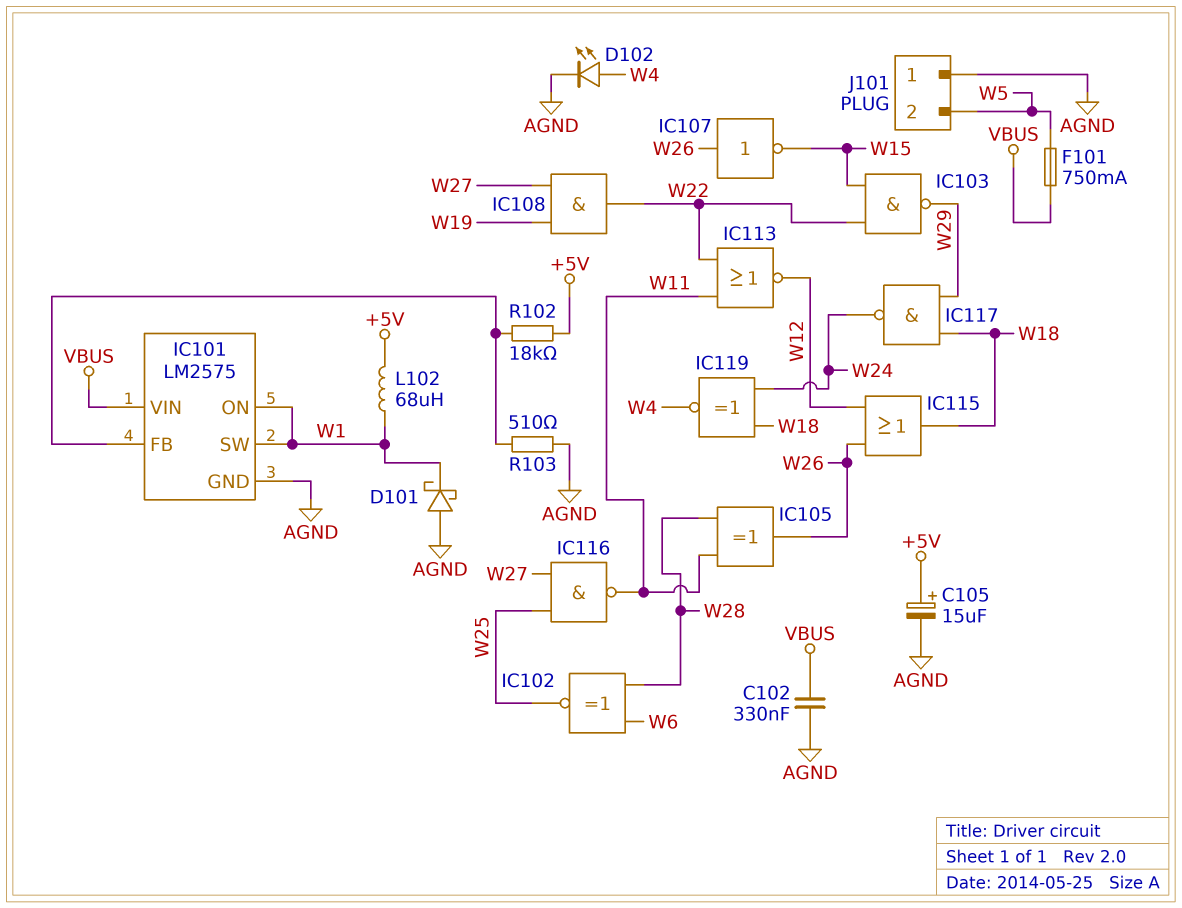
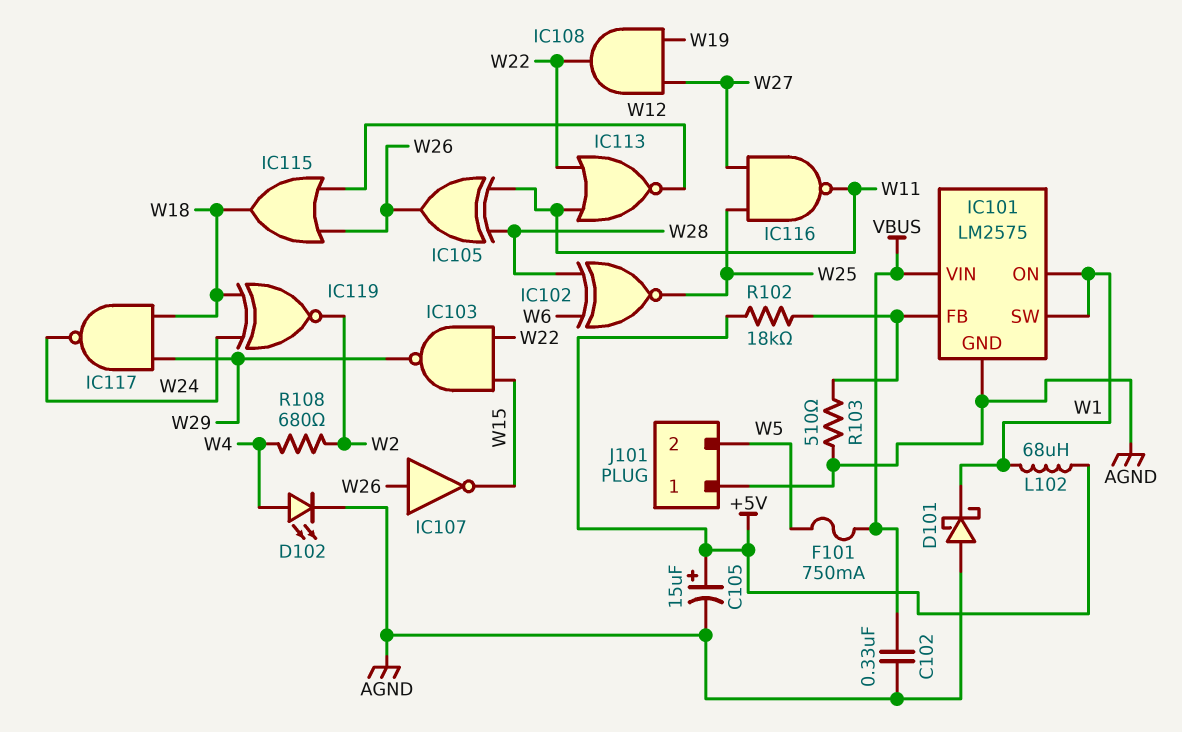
IC119: XNOR (in W18, in W24, out W4) -> XNOR (in W18, in W24, out W2)
R108: none -> 680 (W2, W4)

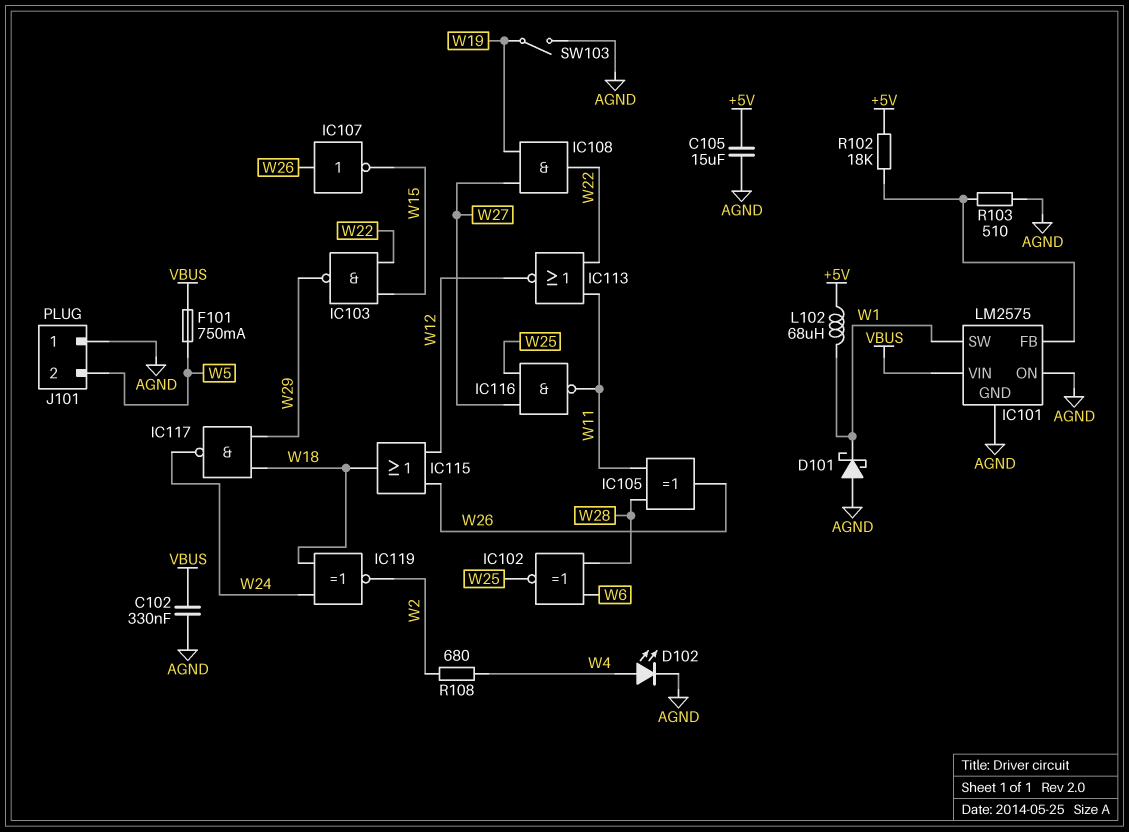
C105: 15uF (plus +5V, minus AGND) -> 15uF (+5V, AGND)
IC101 pin ON: W1 -> AGND
SW103: none -> switch (AGND, W19)

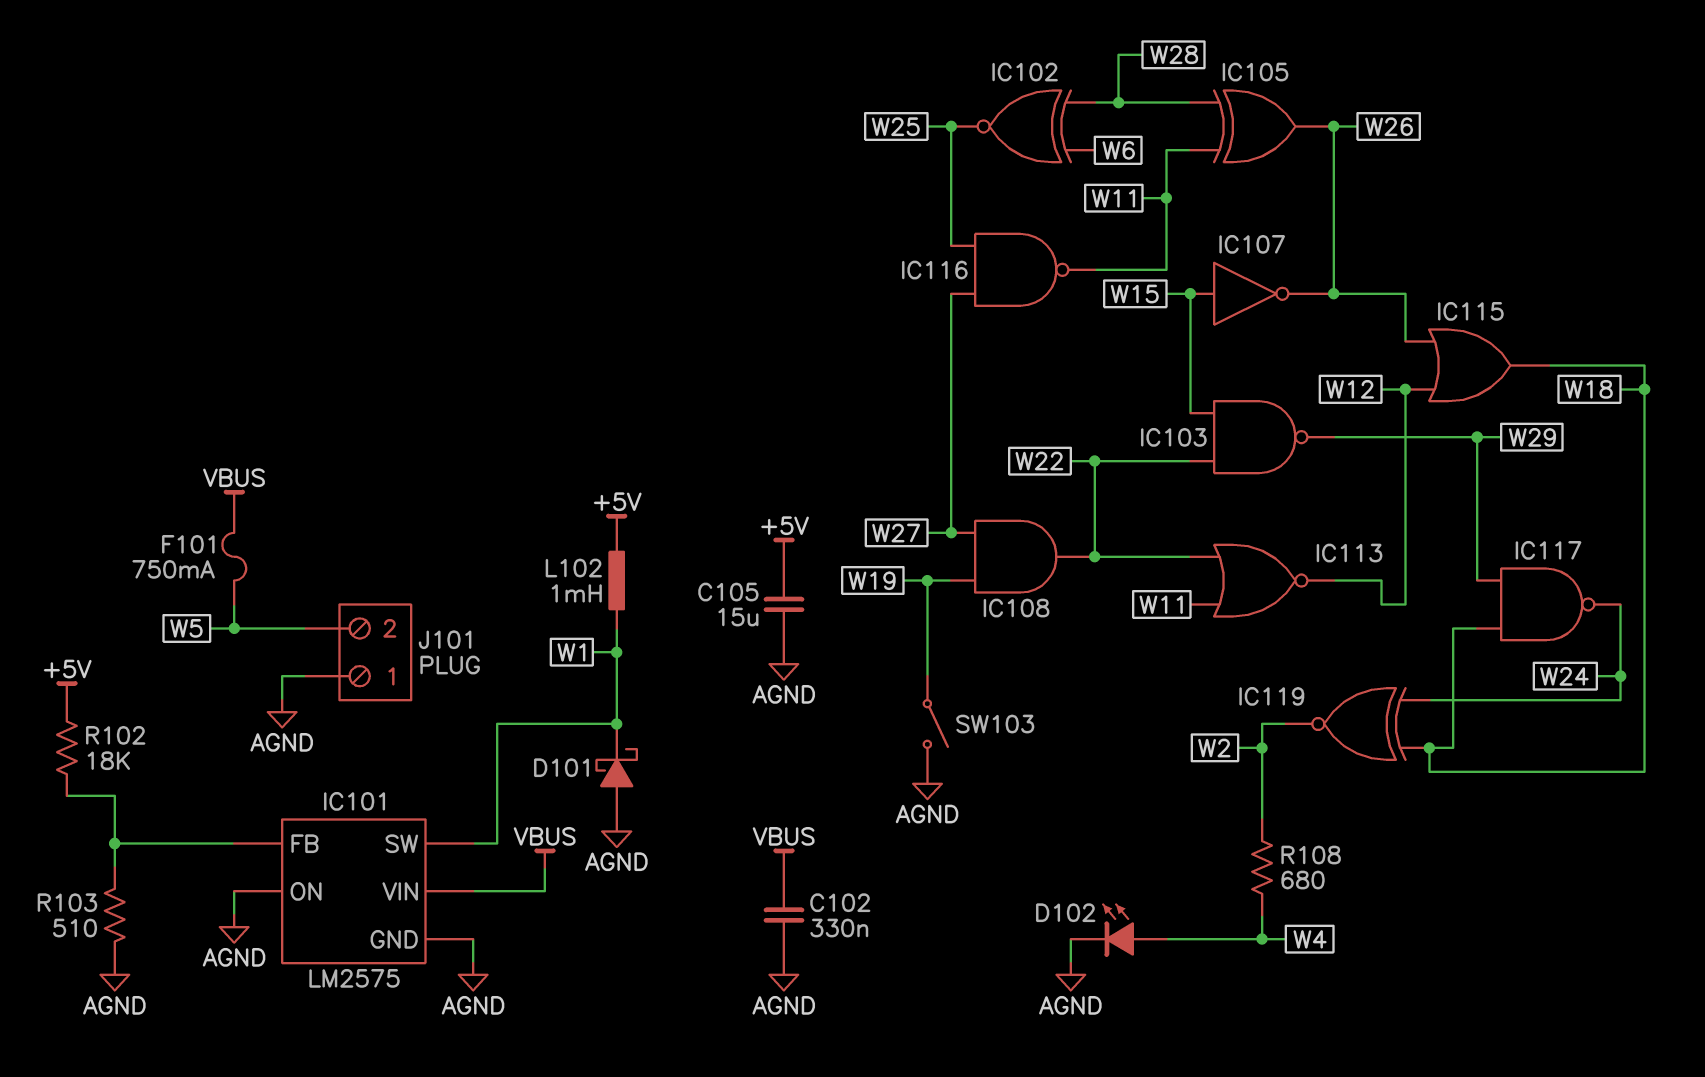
IC107: NOT (in W26, out W15) -> NOT (in W15, out W26)
L102: 68uH (+5V, W1) -> 1mH (+5V, W1)

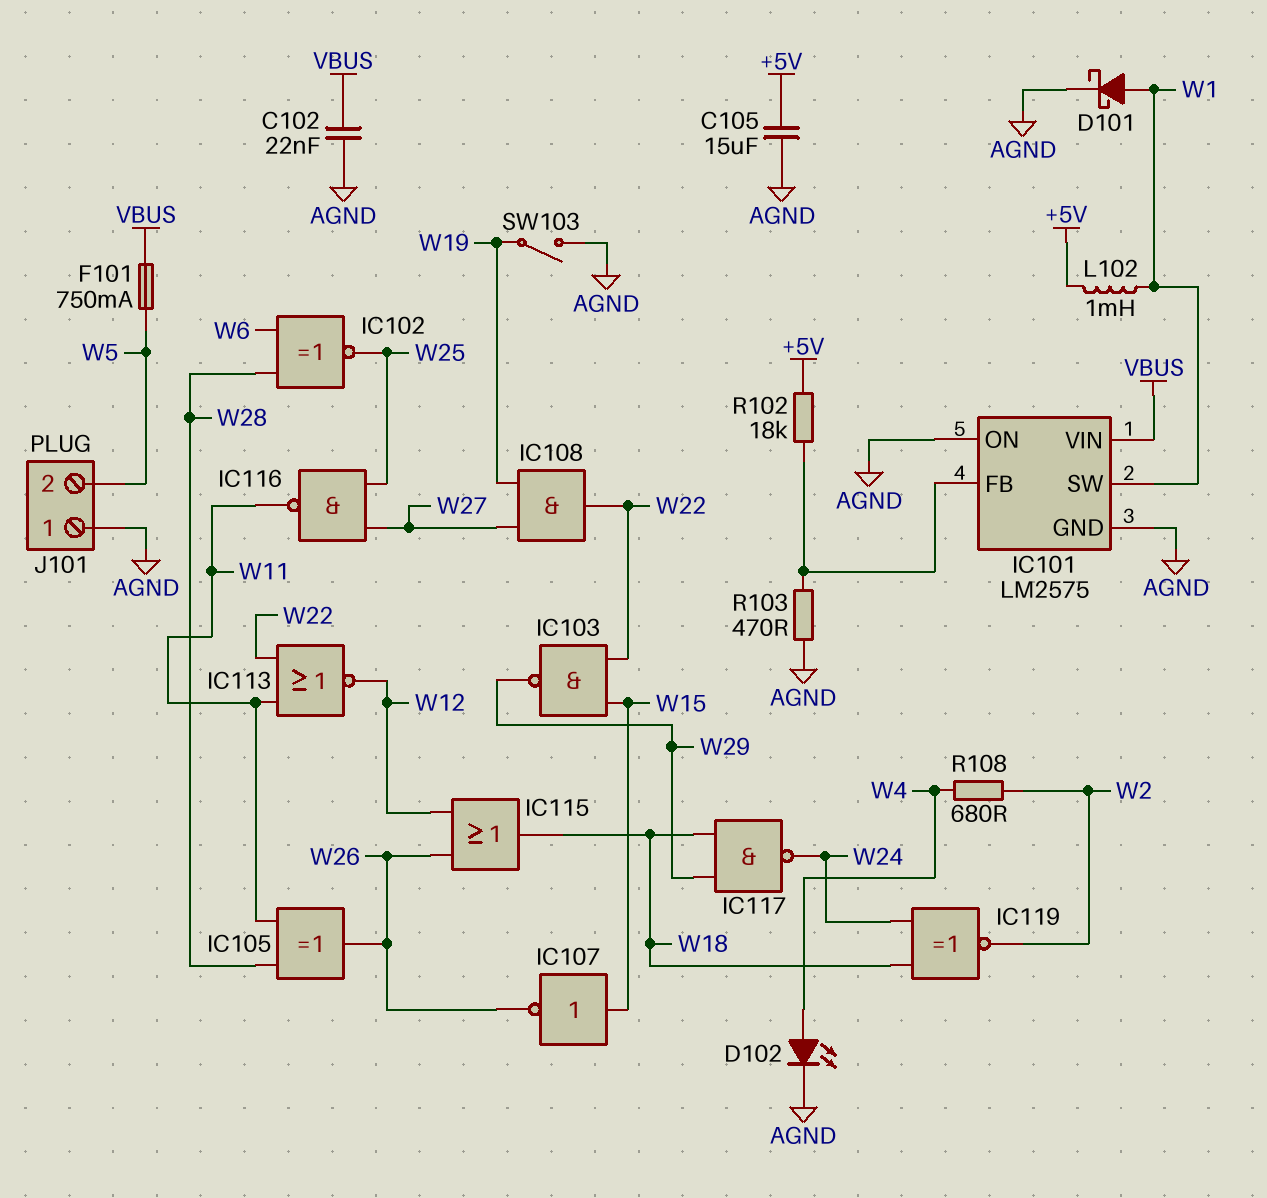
C102: 330nF (AGND, VBUS) -> 22nF (AGND, VBUS)
D101: schottky (A AGND, K W1) -> schottky (A W1, K AGND)
R103: 510 (AGND, IC101/FB) -> 470 (AGND, IC101/FB)

